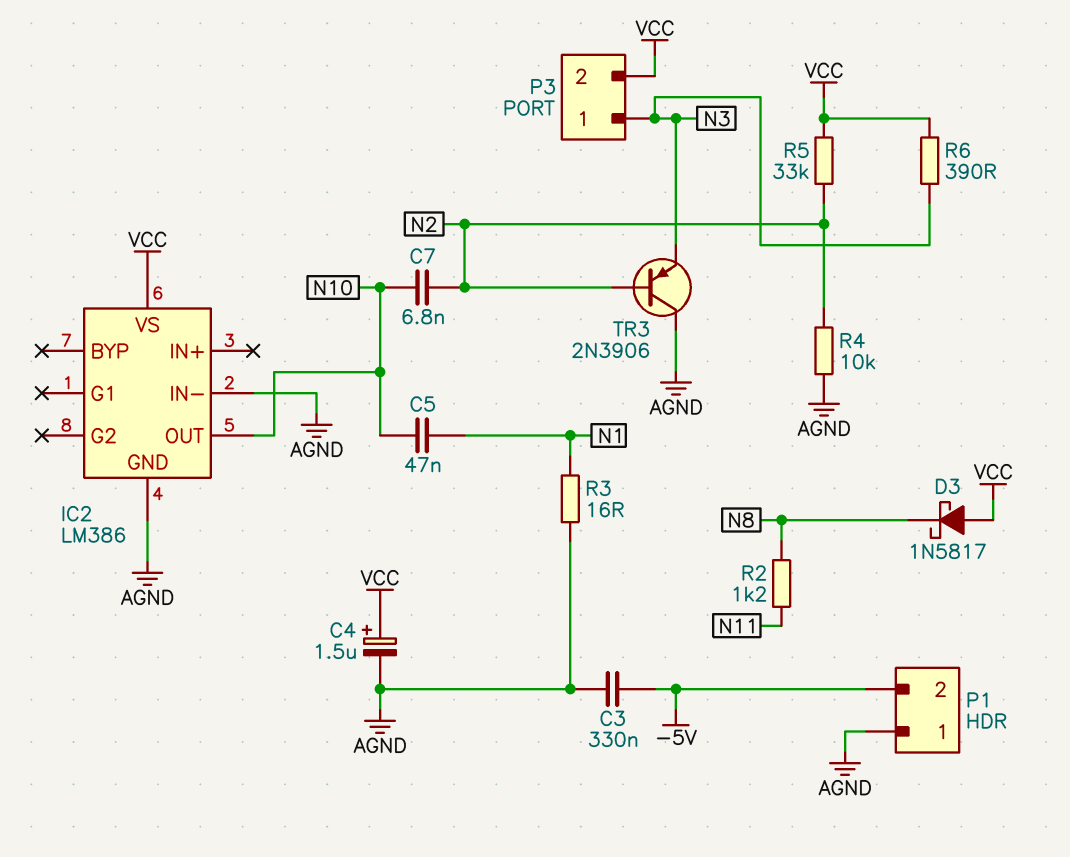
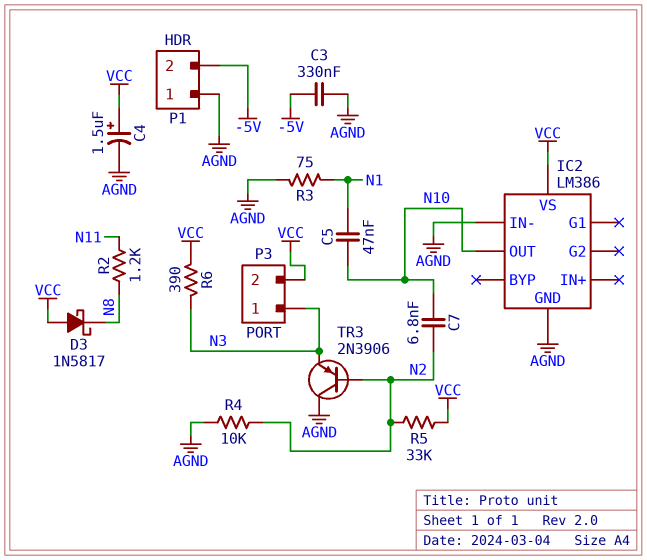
R3: 16 (AGND, N1) -> 75 (AGND, N1)

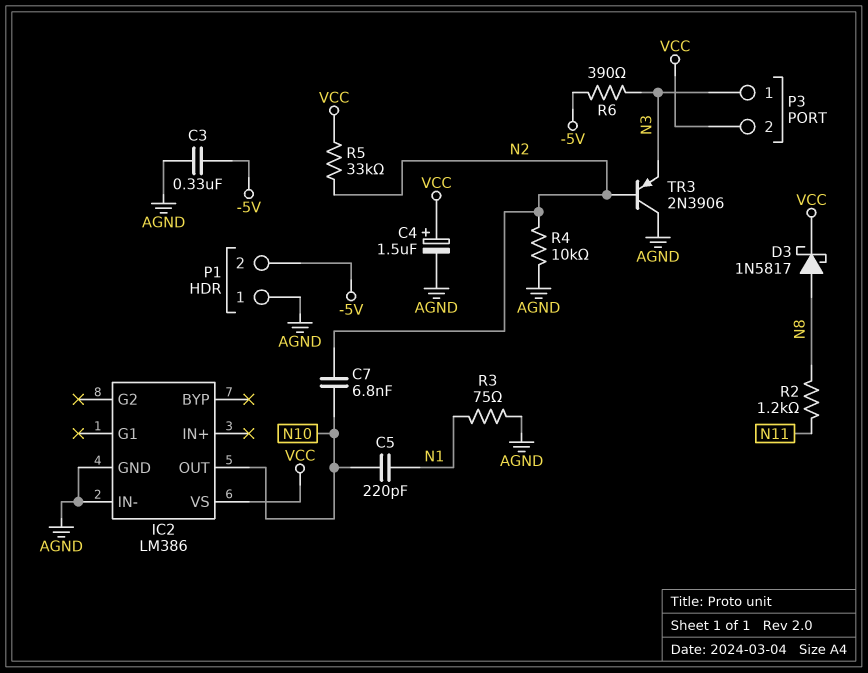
C5: 47nF (N1, N10) -> 220pF (N1, N10)
D3: schottky 1N5817 (A VCC, K N8) -> schottky 1N5817 (A N8, K VCC)
R6: 390 (N3, VCC) -> 390 (-5V, N3)

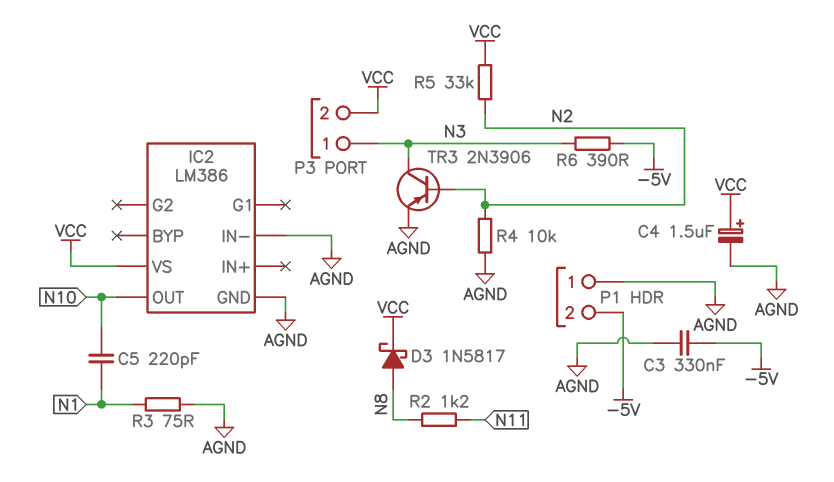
C7: 6.8nF (N2, N10) -> none
TR3: PNP 2N3906 (B N2, C AGND, E N3) -> PNP 2N3906 (B N2, C N3, E AGND)

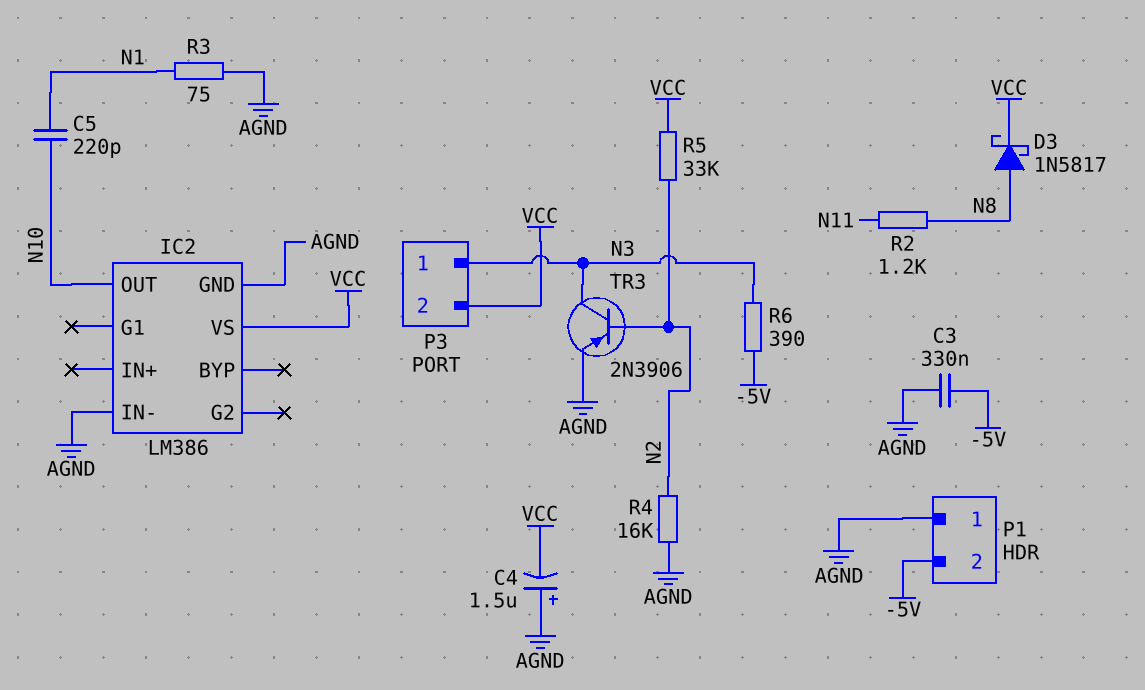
C4: 1.5uF (plus VCC, minus AGND) -> 1.5uF (plus AGND, minus VCC)
R4: 10k (AGND, N2) -> 16k (AGND, N2)

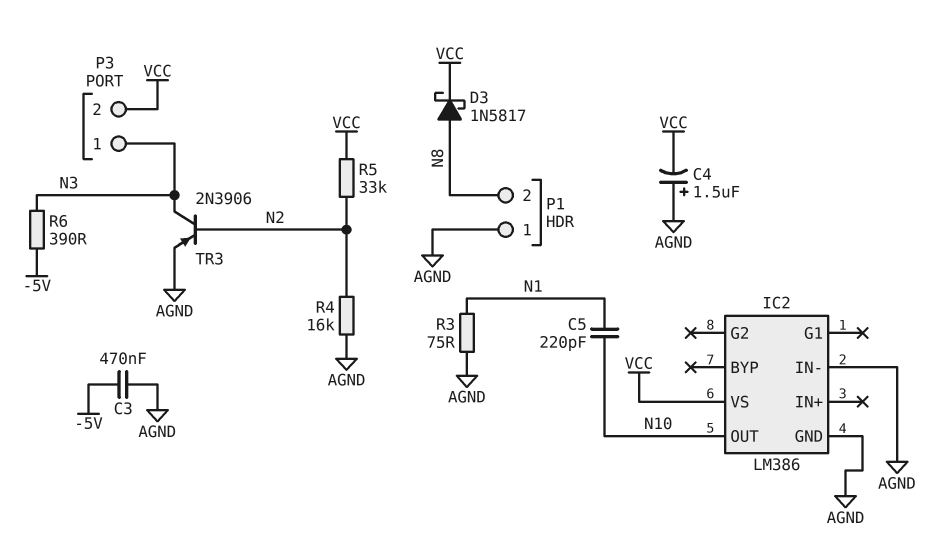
C3: 330nF (-5V, AGND) -> 470nF (-5V, AGND)
P1 pin 2: -5V -> N8
R2: 1.2k (N8, N11) -> none

